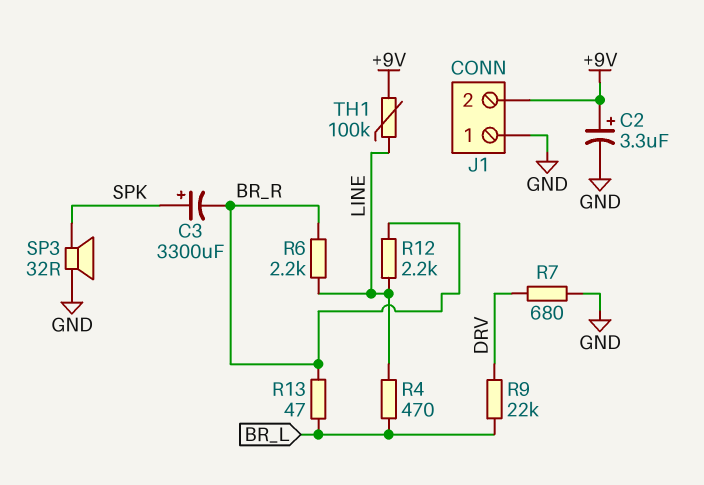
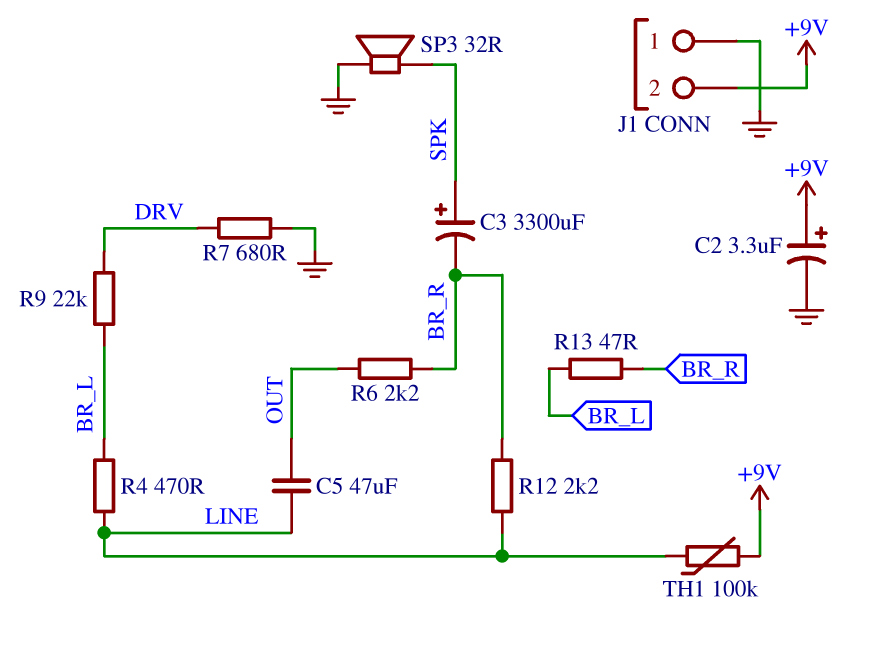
C5: none -> 47uF (LINE, OUT)
R6: 2.2k (BR_R, LINE) -> 2.2k (BR_R, OUT)

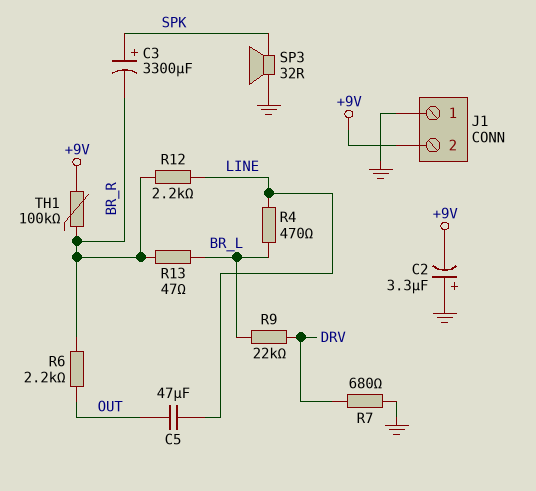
C2: 3.3uF (plus +9V, minus GND) -> 3.3uF (plus GND, minus +9V)
TH1: 100k (+9V, LINE) -> 100k (+9V, BR_R)

